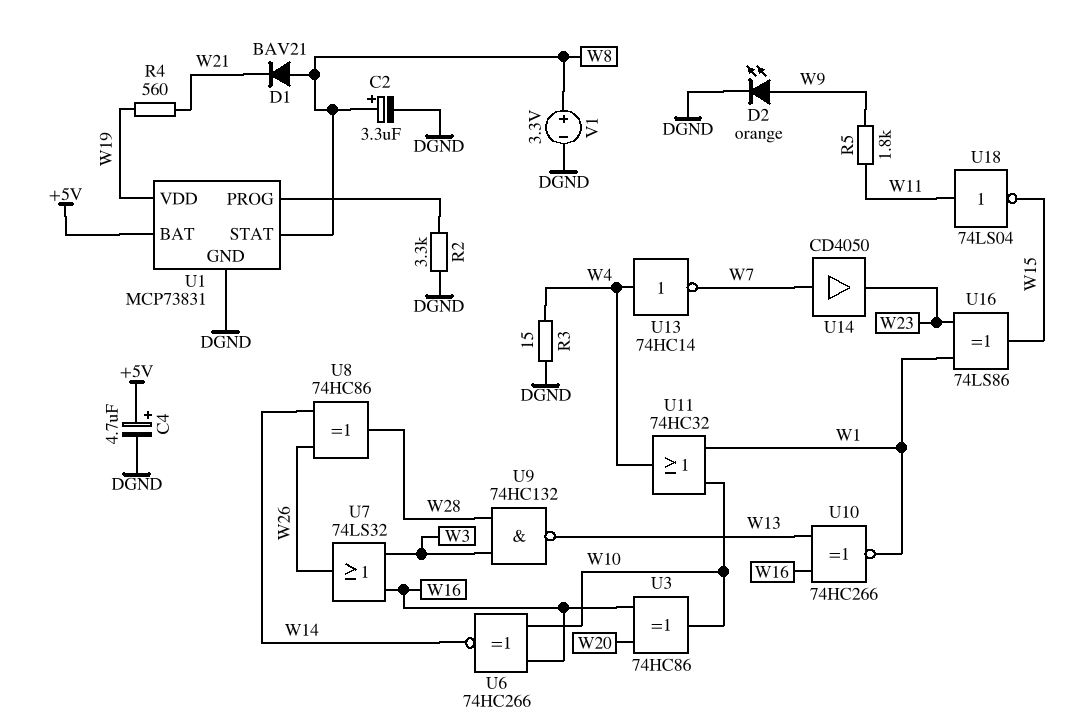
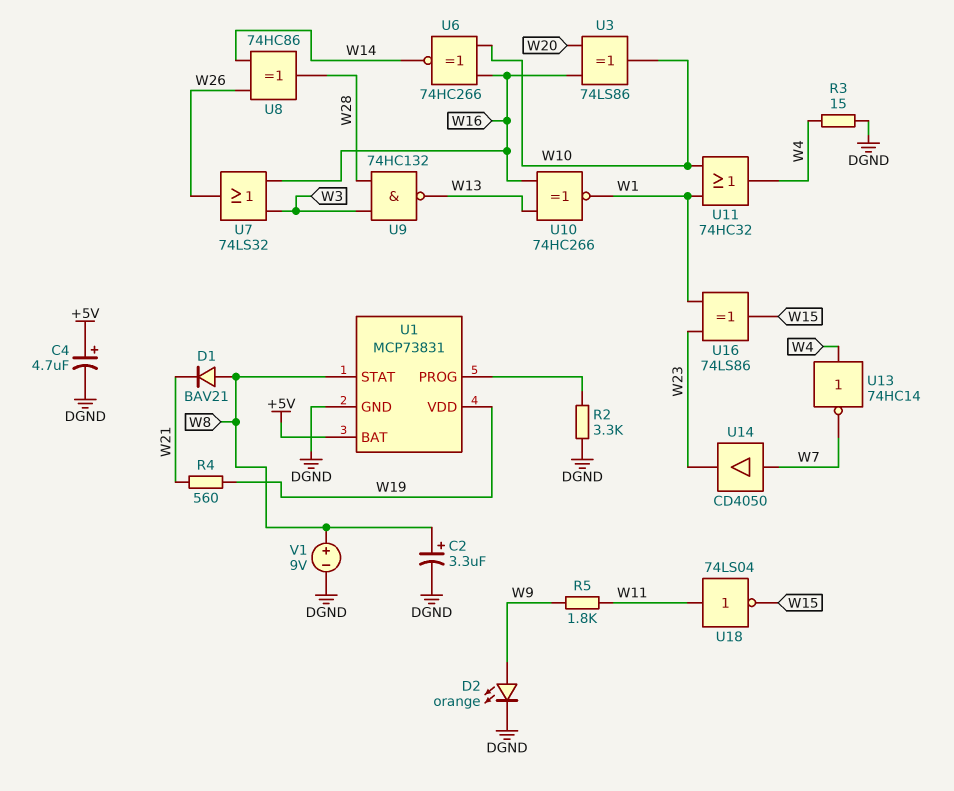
U3: XOR 74HC86 (in W16, in W20, out W10) -> XOR 74LS86 (in W16, in W20, out W10)
V1: 3.3V (plus W8, minus DGND) -> 9V (plus W8, minus DGND)

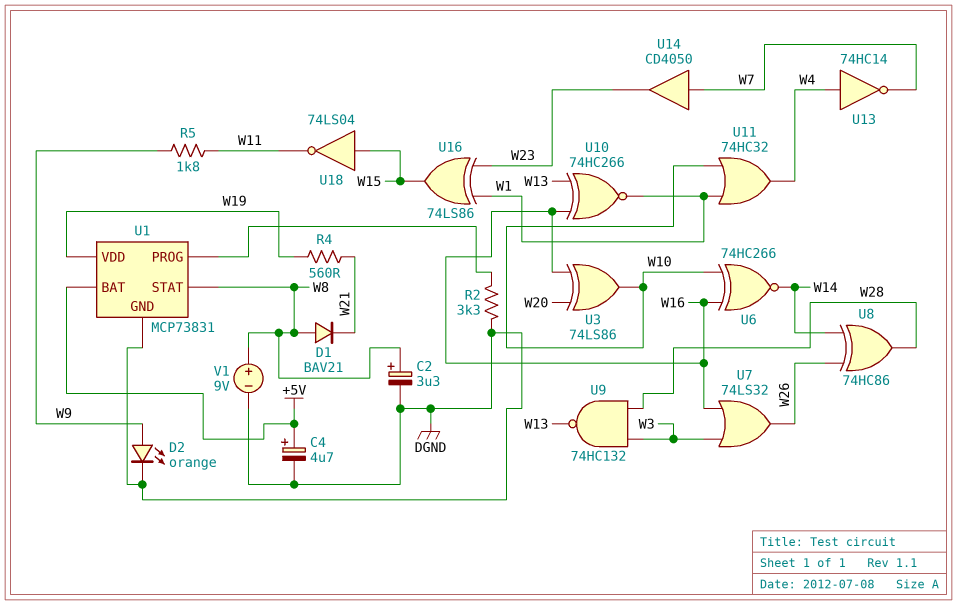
R3: 15 (DGND, W4) -> none
U18: NOT 74LS04 (in W11, out W15) -> NOT 74LS04 (in W15, out W11)

